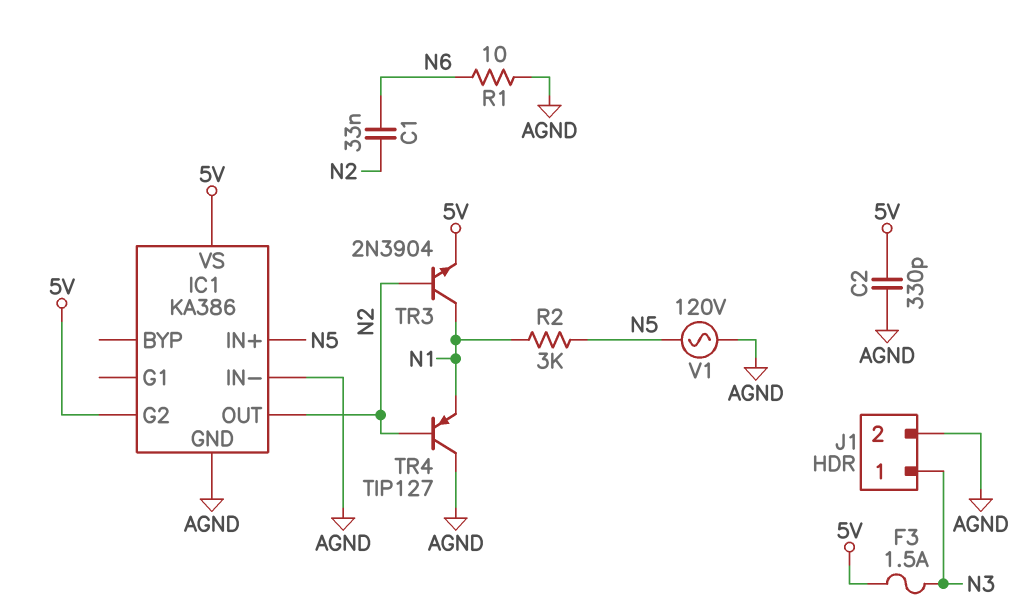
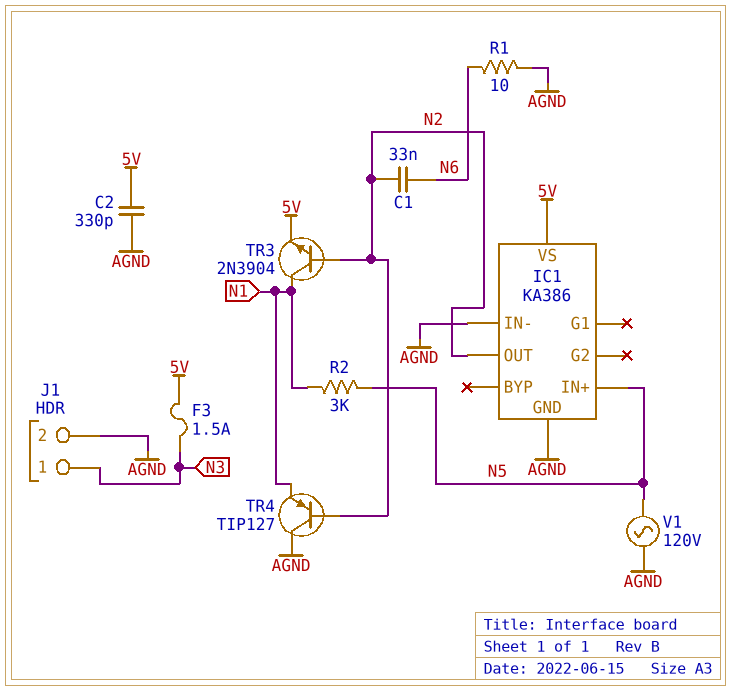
IC1 pin G2: 5V -> none

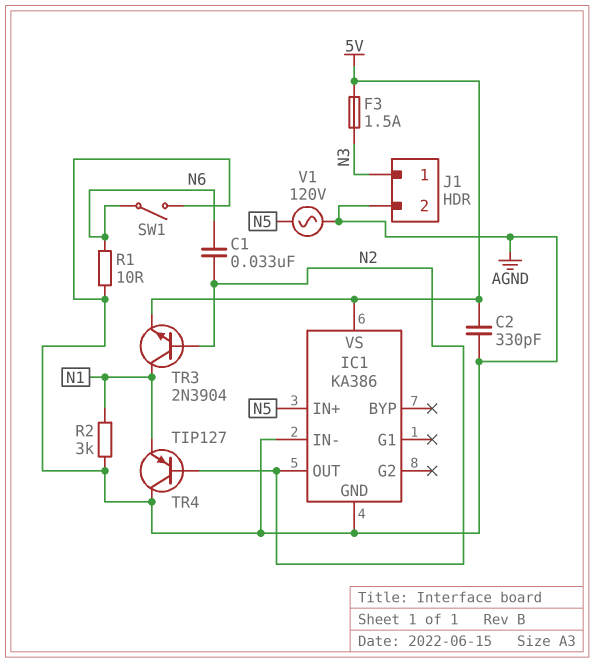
R2: 3k (N1, N5) -> 3k (AGND, N1)
SW1: none -> switch (AGND, N6)

